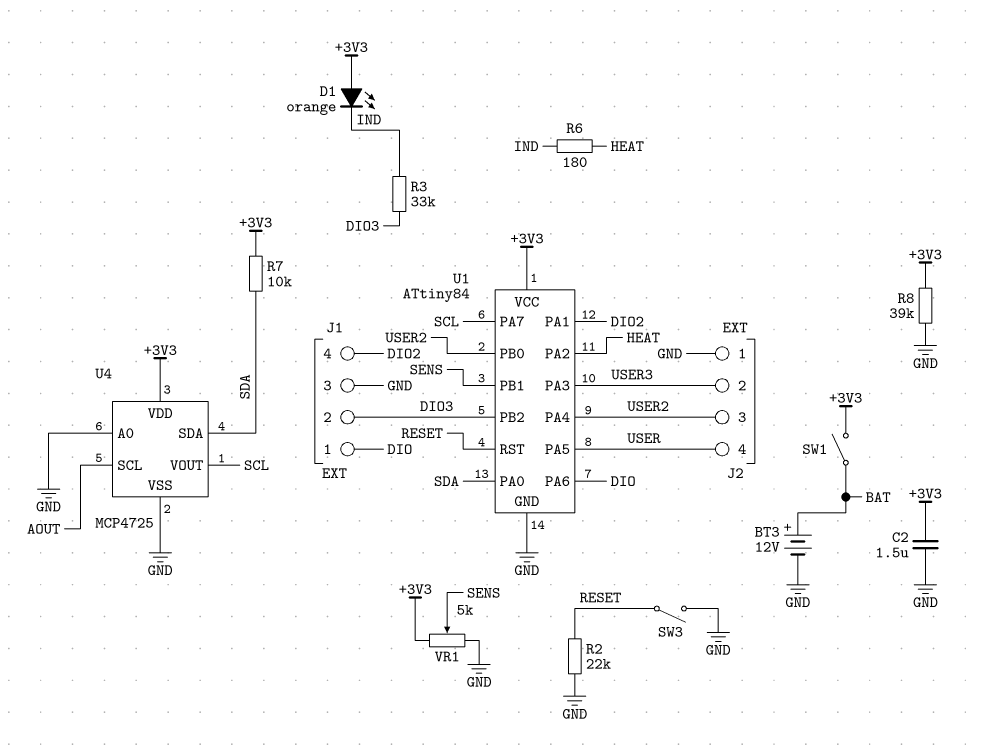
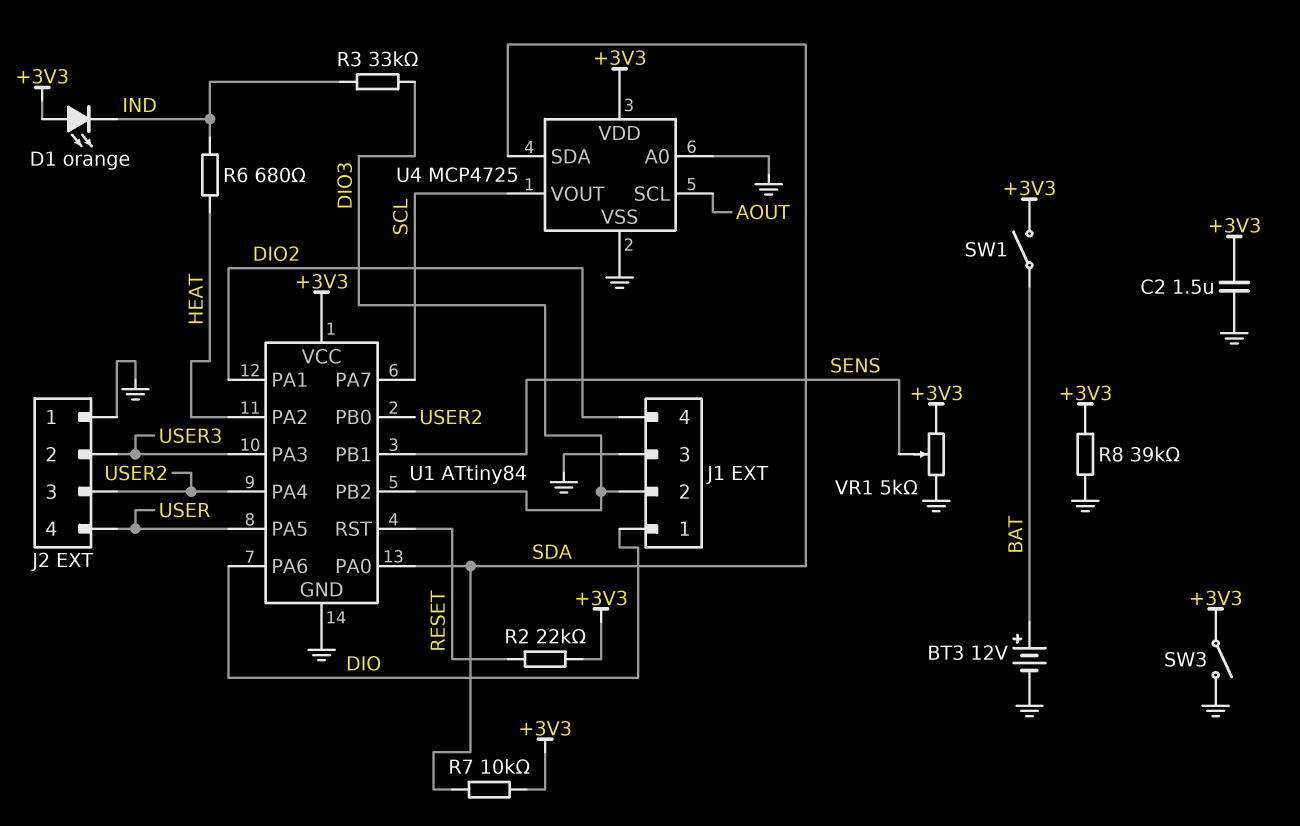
R2: 22k (GND, RESET) -> 22k (+3V3, RESET)
R6: 180 (HEAT, IND) -> 680 (HEAT, IND)
SW3: switch (GND, RESET) -> switch (+3V3, GND)

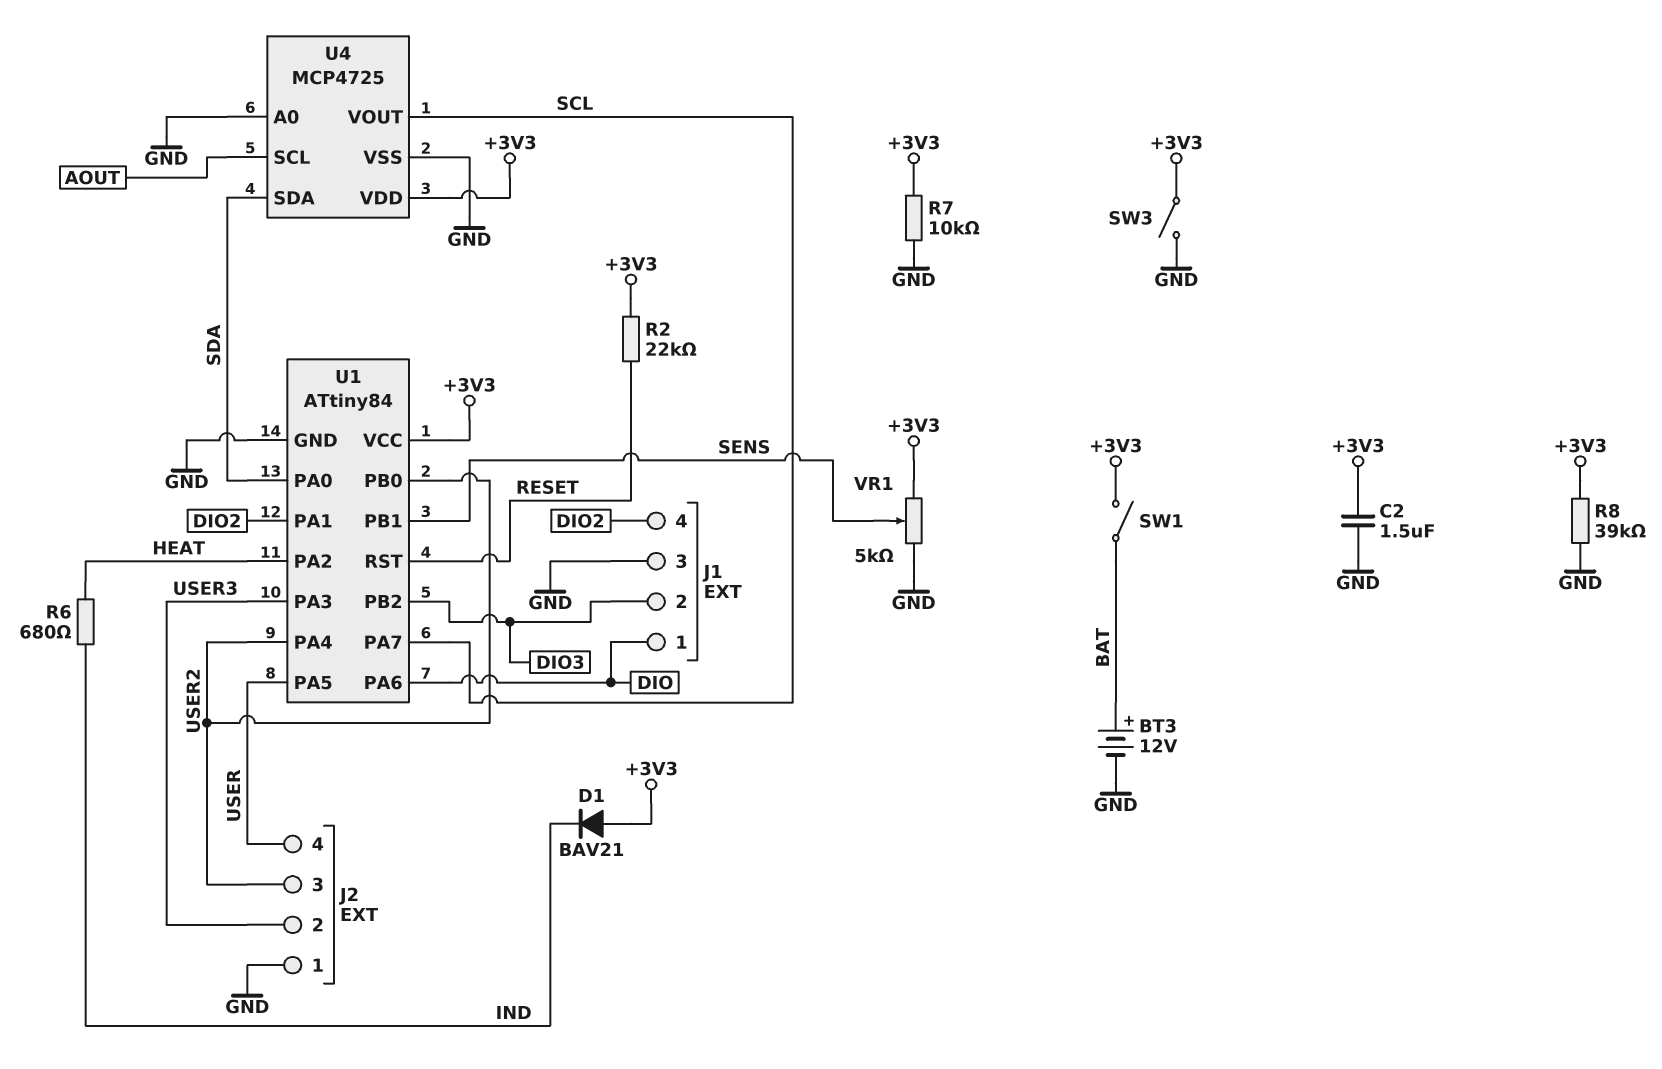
D1: LED orange (A +3V3, K IND) -> diode BAV21 (A +3V3, K IND)
R3: 33k (DIO3, IND) -> none
R7: 10k (+3V3, SDA) -> 10k (+3V3, GND)

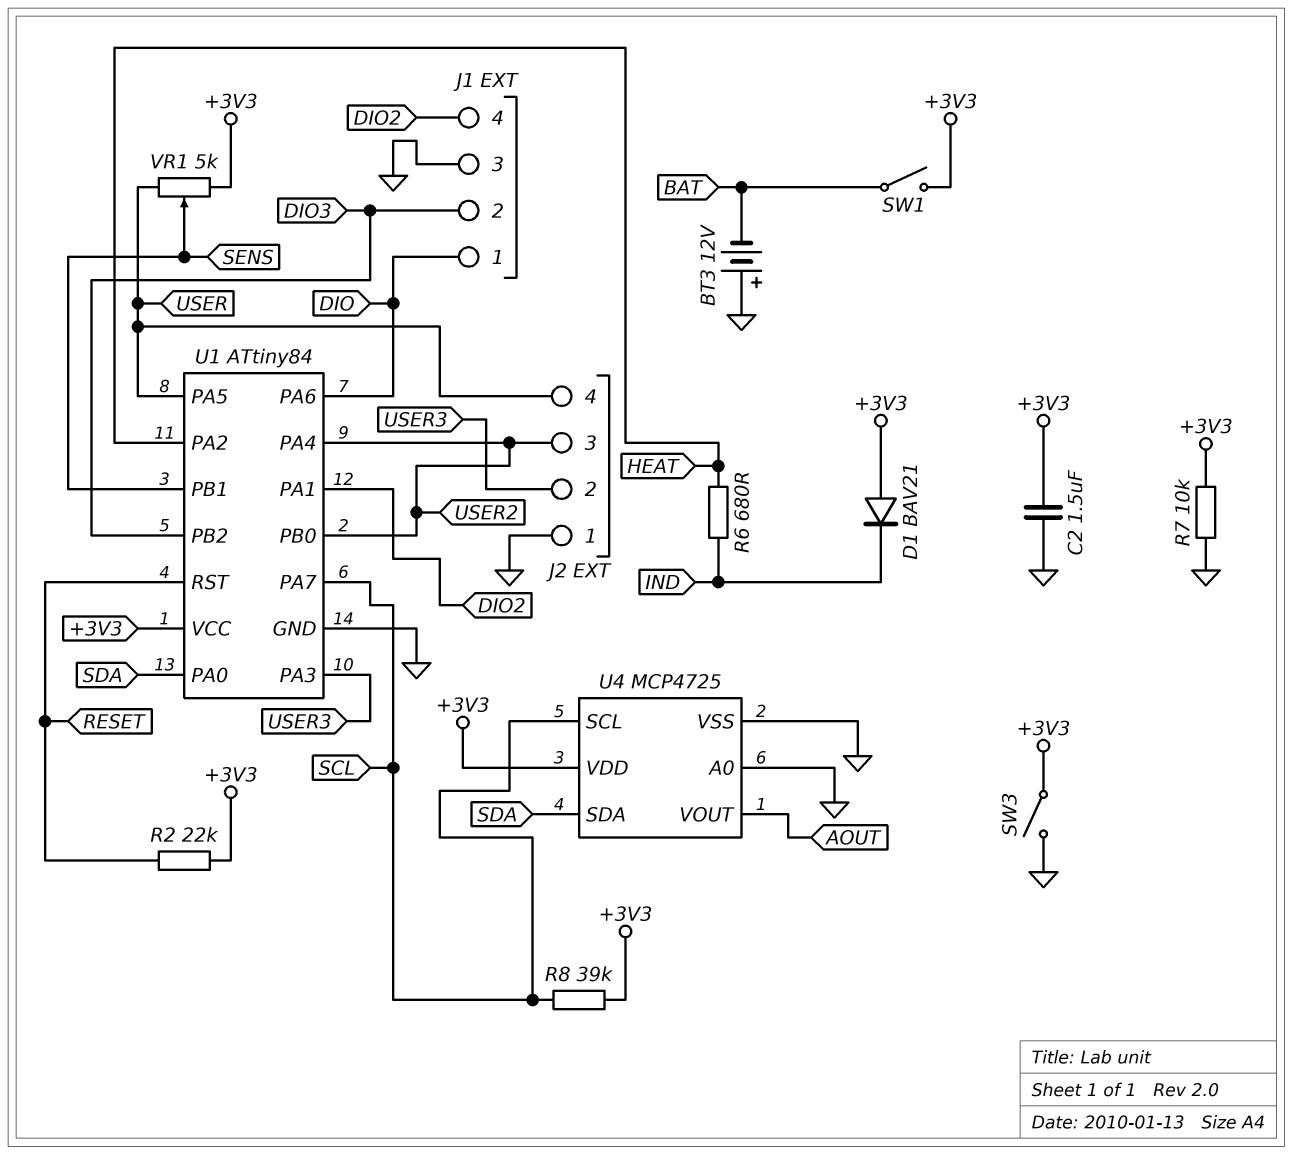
BT3: 12V (plus BAT, minus GND) -> 12V (plus GND, minus BAT)
R8: 39k (+3V3, GND) -> 39k (+3V3, SCL)
U4 pin SCL: AOUT -> SCL
U4 pin VOUT: SCL -> AOUT
VR1: 5k (+3V3, GND, wiper SENS) -> 5k (+3V3, USER, wiper SENS)

